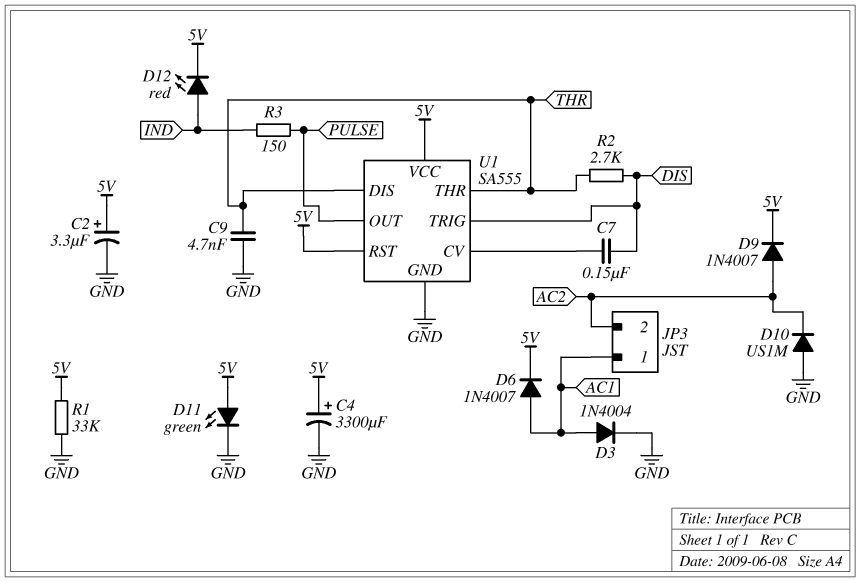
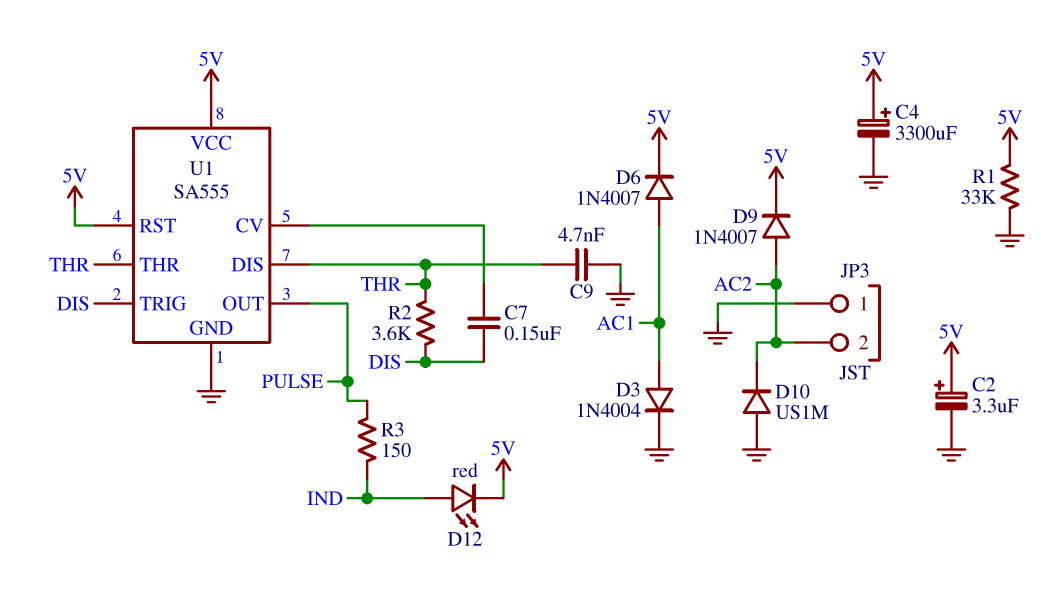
D11: LED green (A 5V, K GND) -> none
JP3 pin 1: AC1 -> GND
R2: 2.7k (DIS, THR) -> 3.6k (DIS, THR)

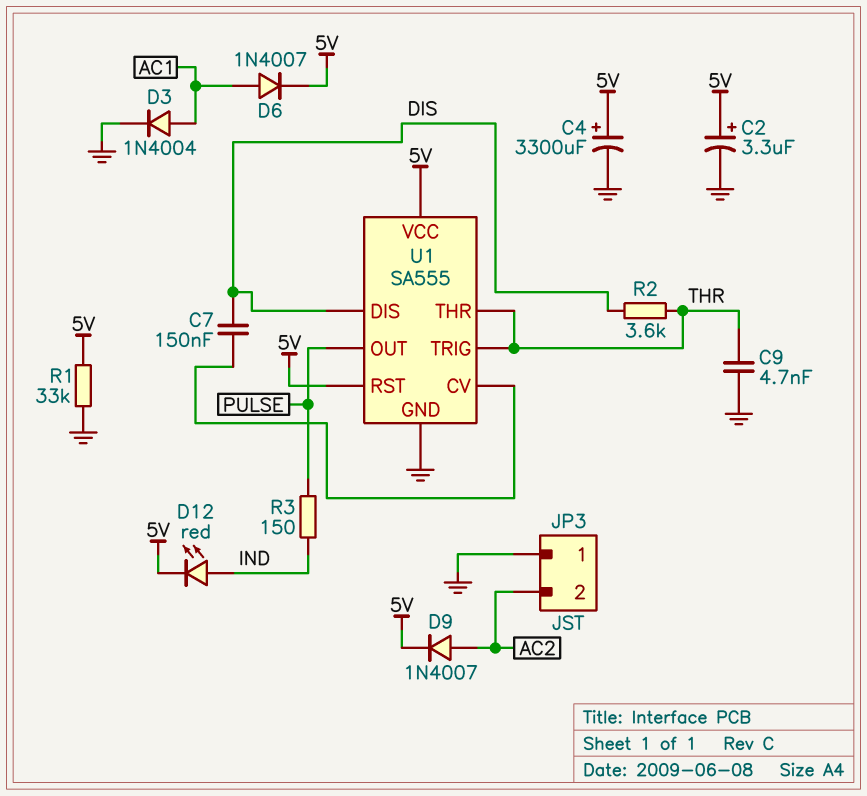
D10: diode US1M (A GND, K AC2) -> none
U1 pin DIS: THR -> DIS
U1 pin TRIG: DIS -> THR

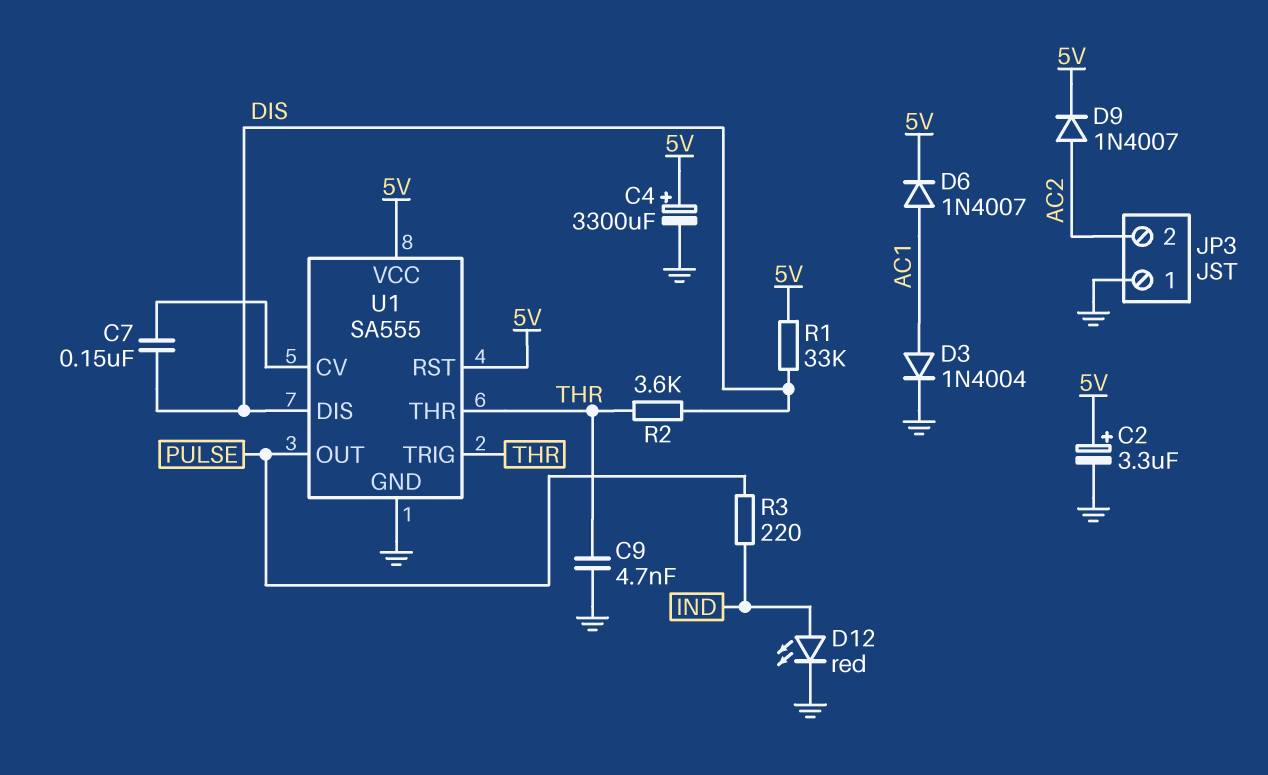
D12: LED red (A IND, K 5V) -> LED red (A IND, K GND)
R1: 33k (5V, GND) -> 33k (5V, DIS)
R3: 150 (IND, PULSE) -> 220 (IND, PULSE)

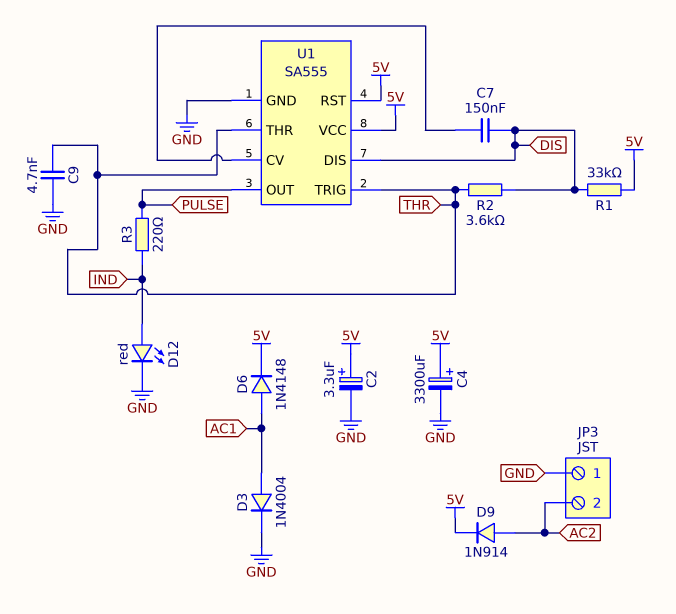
D6: diode 1N4007 (A AC1, K 5V) -> diode 1N4148 (A AC1, K 5V)
D9: diode 1N4007 (A AC2, K 5V) -> diode 1N914 (A AC2, K 5V)

